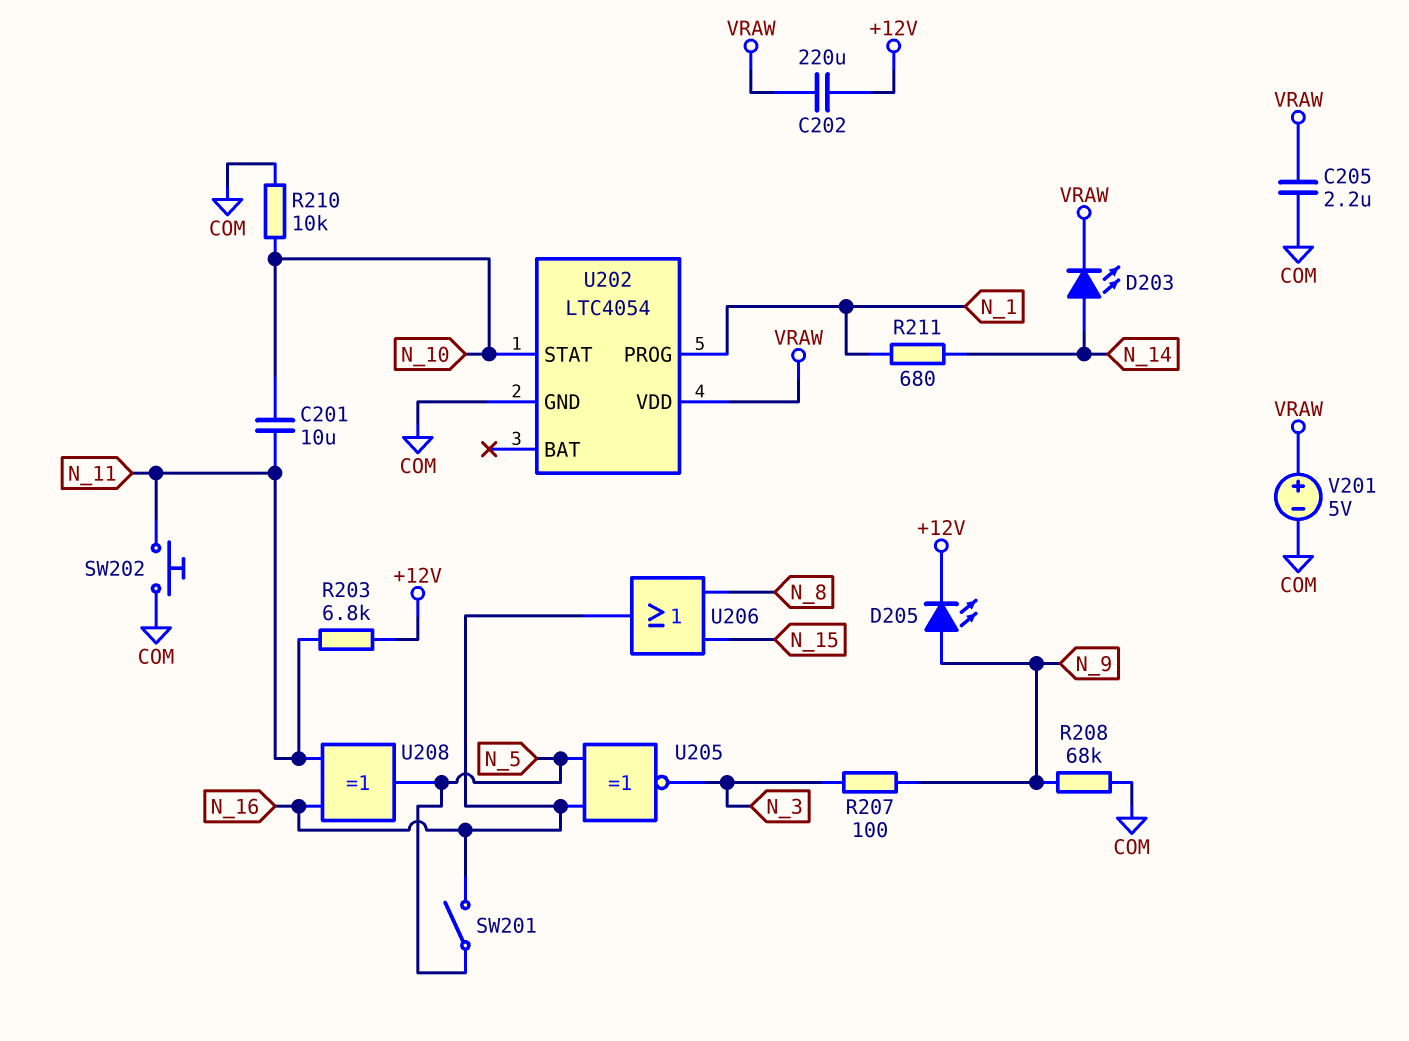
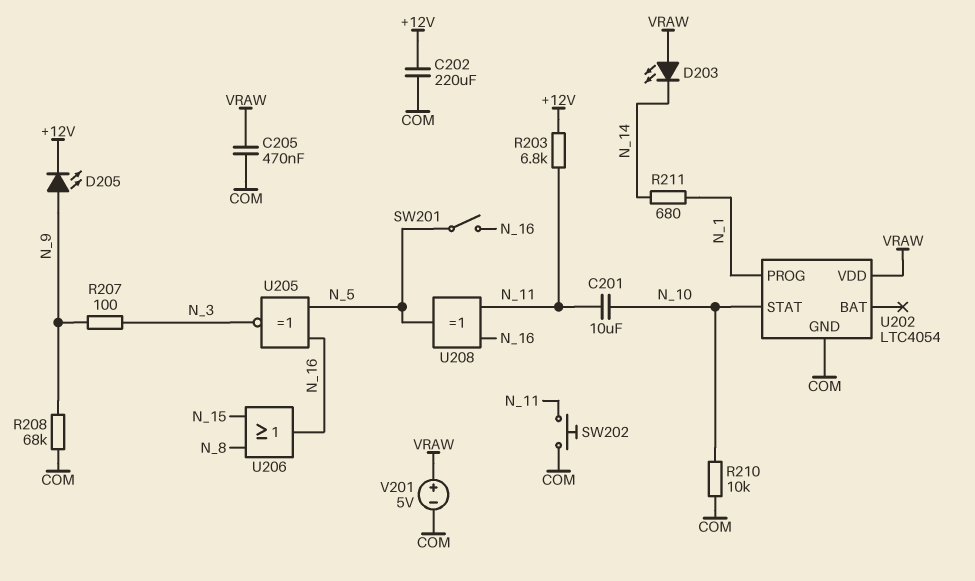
C202: 220uF (+12V, VRAW) -> 220uF (+12V, COM)
C205: 2.2uF (COM, VRAW) -> 470nF (COM, VRAW)
D203: LED (A N_14, K VRAW) -> LED (A VRAW, K N_14)

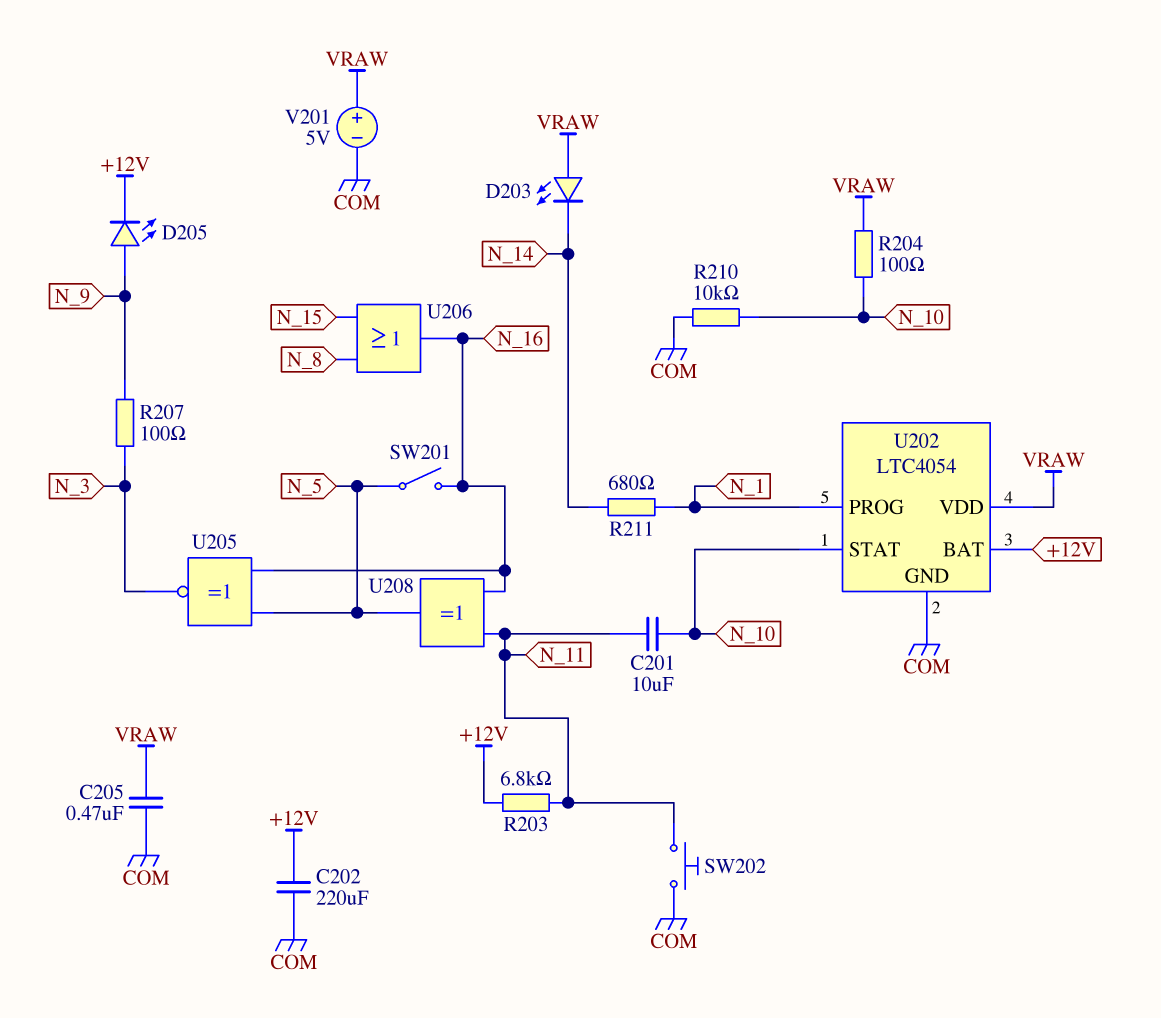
R204: none -> 100 (N_10, VRAW)
R208: 68k (COM, N_9) -> none
U202 pin BAT: none -> +12V

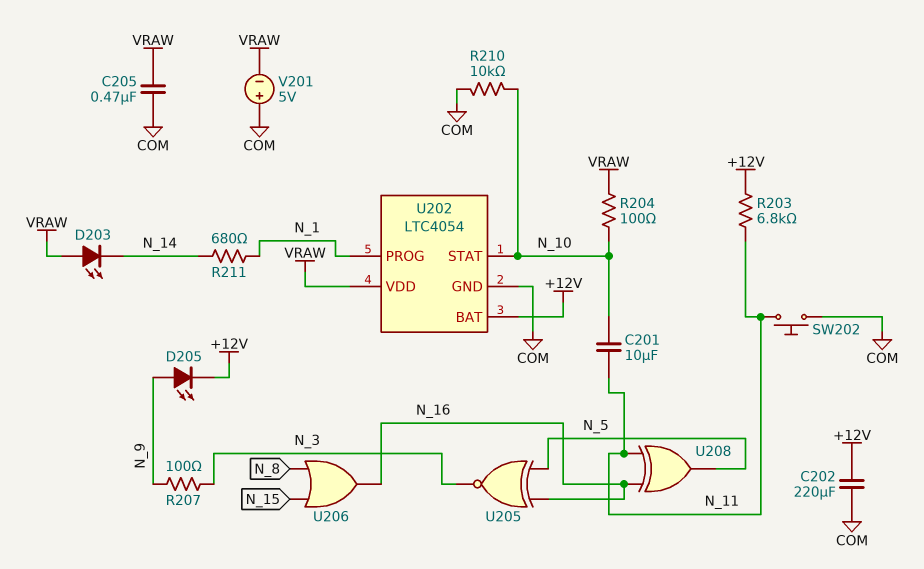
SW201: switch (N_5, N_16) -> none
V201: 5V (plus VRAW, minus COM) -> 5V (plus COM, minus VRAW)

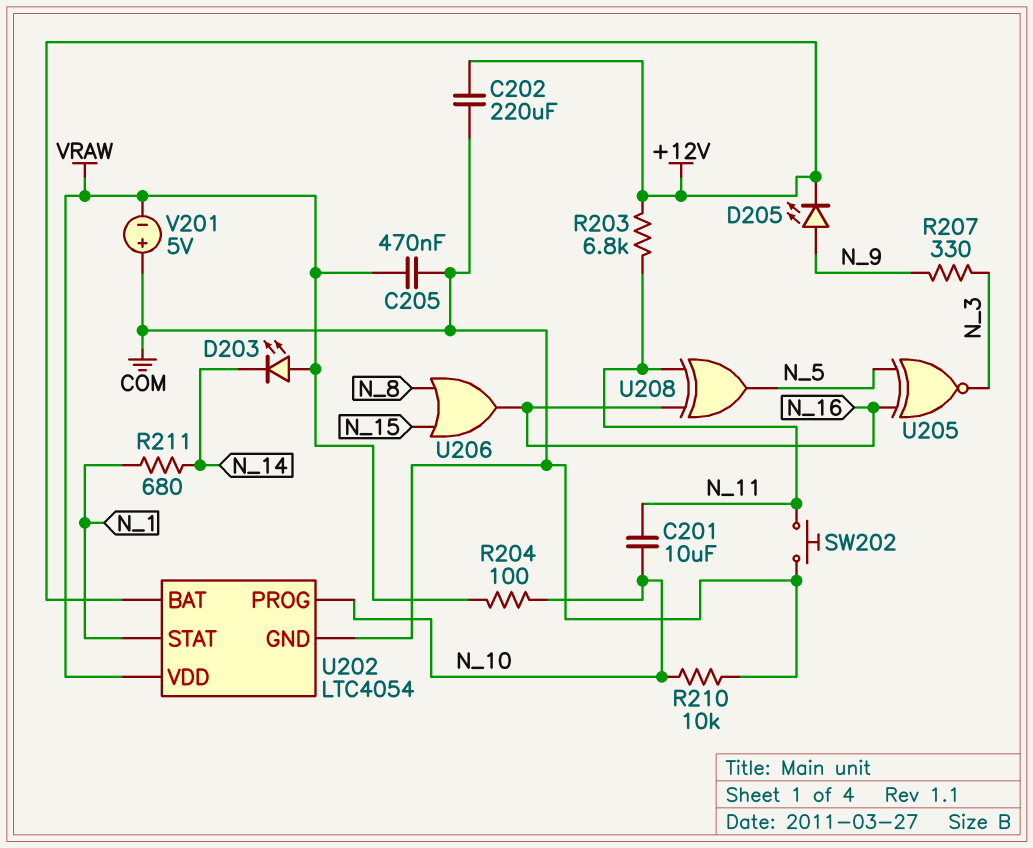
R207: 100 (N_3, N_9) -> 330 (N_3, N_9)
U202 pin PROG: N_1 -> N_10
U202 pin STAT: N_10 -> N_1

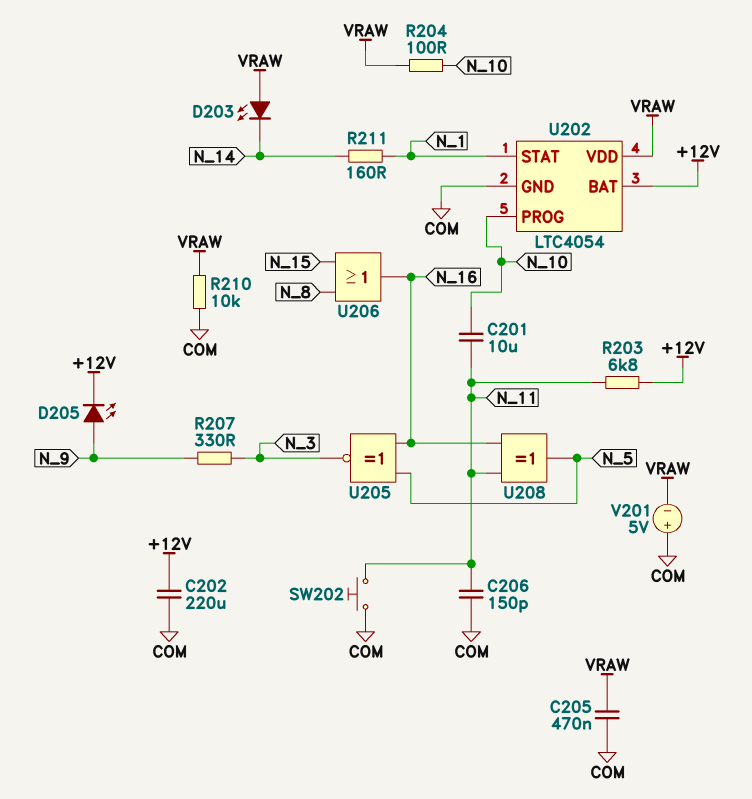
C206: none -> 150pF (COM, N_11)
R210: 10k (COM, N_10) -> 10k (COM, VRAW)
R211: 680 (N_1, N_14) -> 160 (N_1, N_14)

